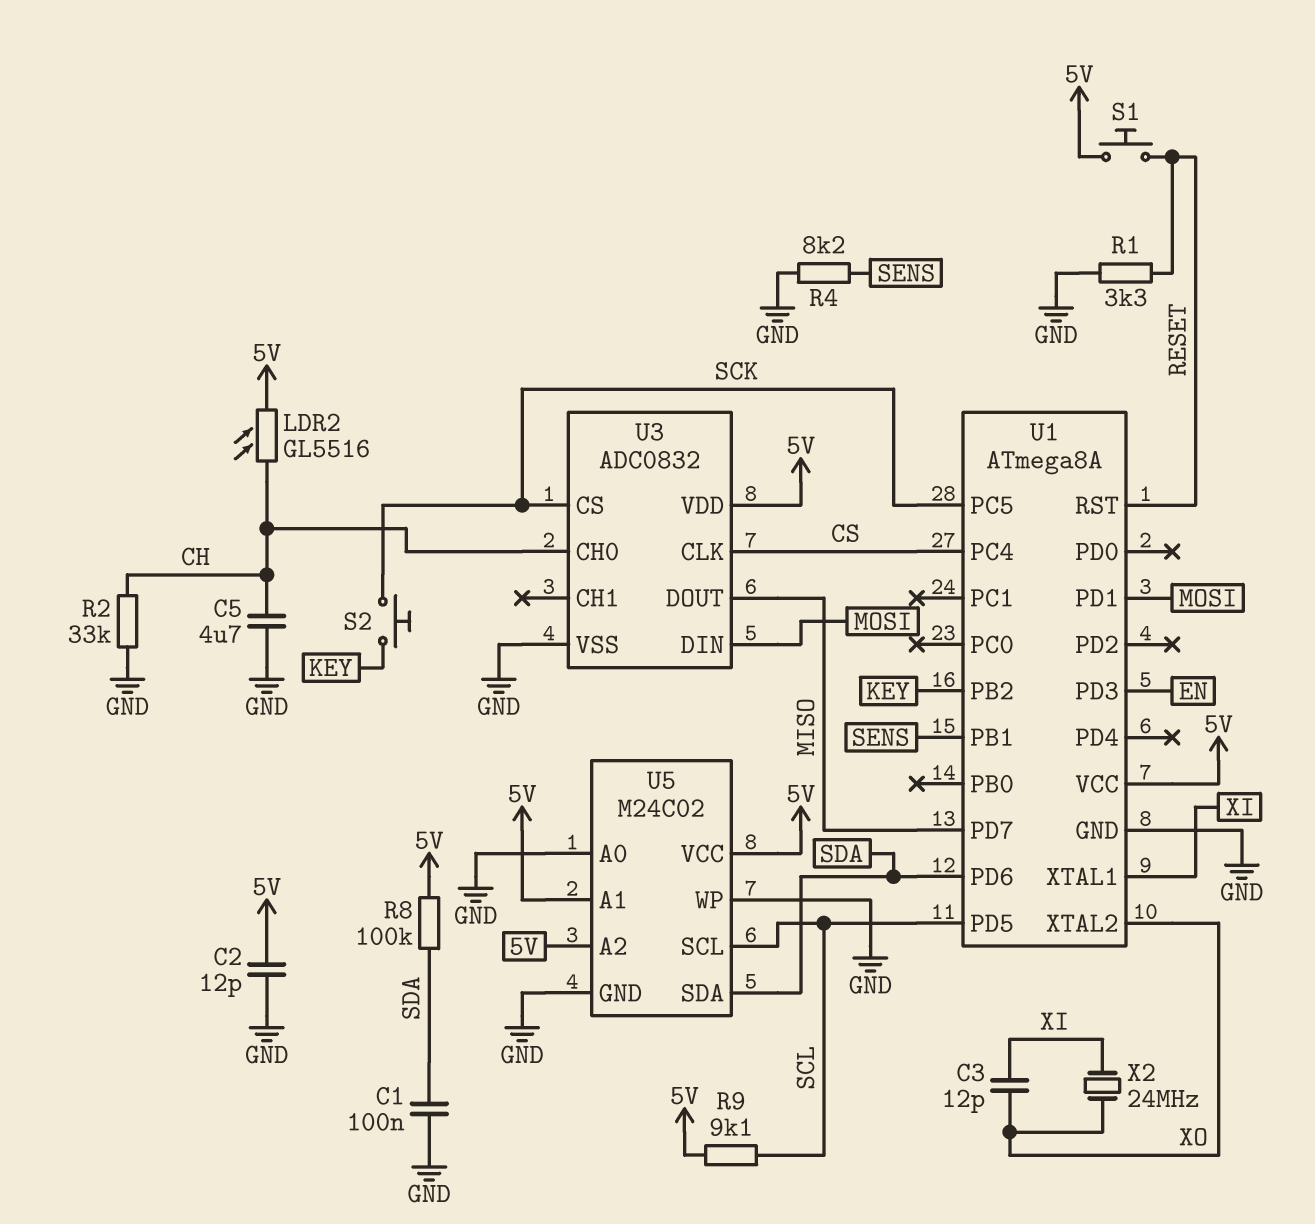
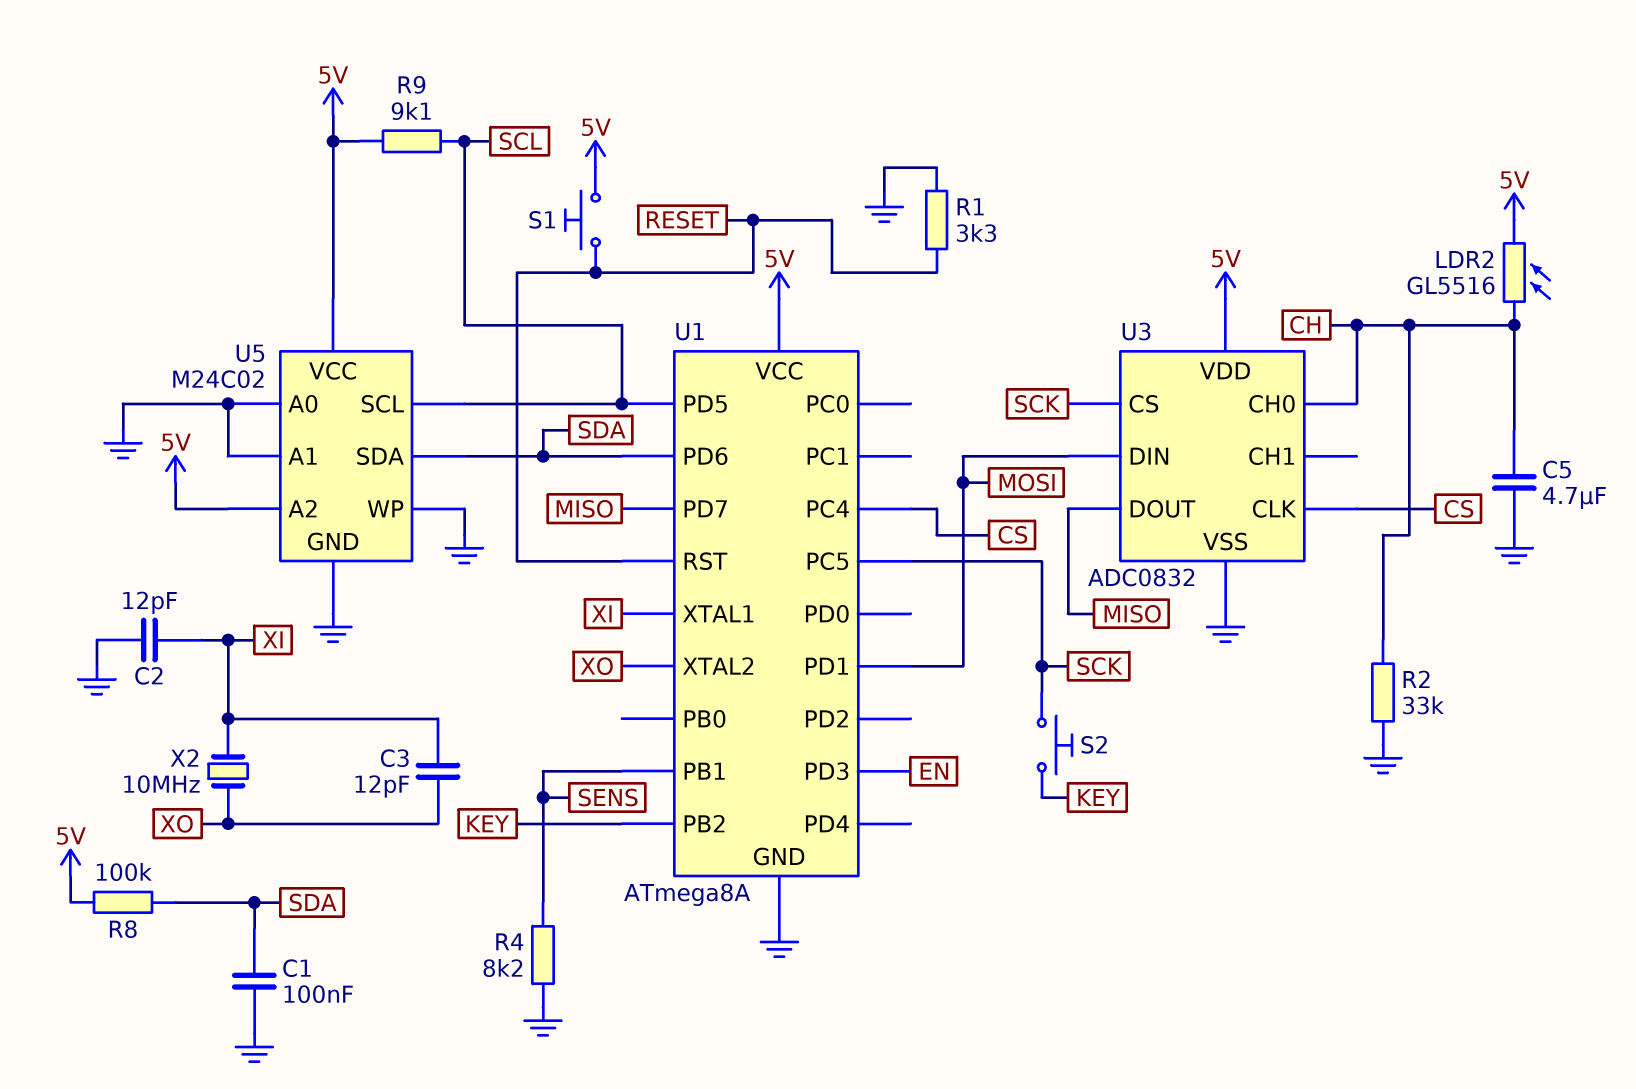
C2: 12pF (5V, GND) -> 12pF (GND, XI)
U5 pin A1: 5V -> GND
X2: 24MHz (XI, XO) -> 10MHz (XI, XO)

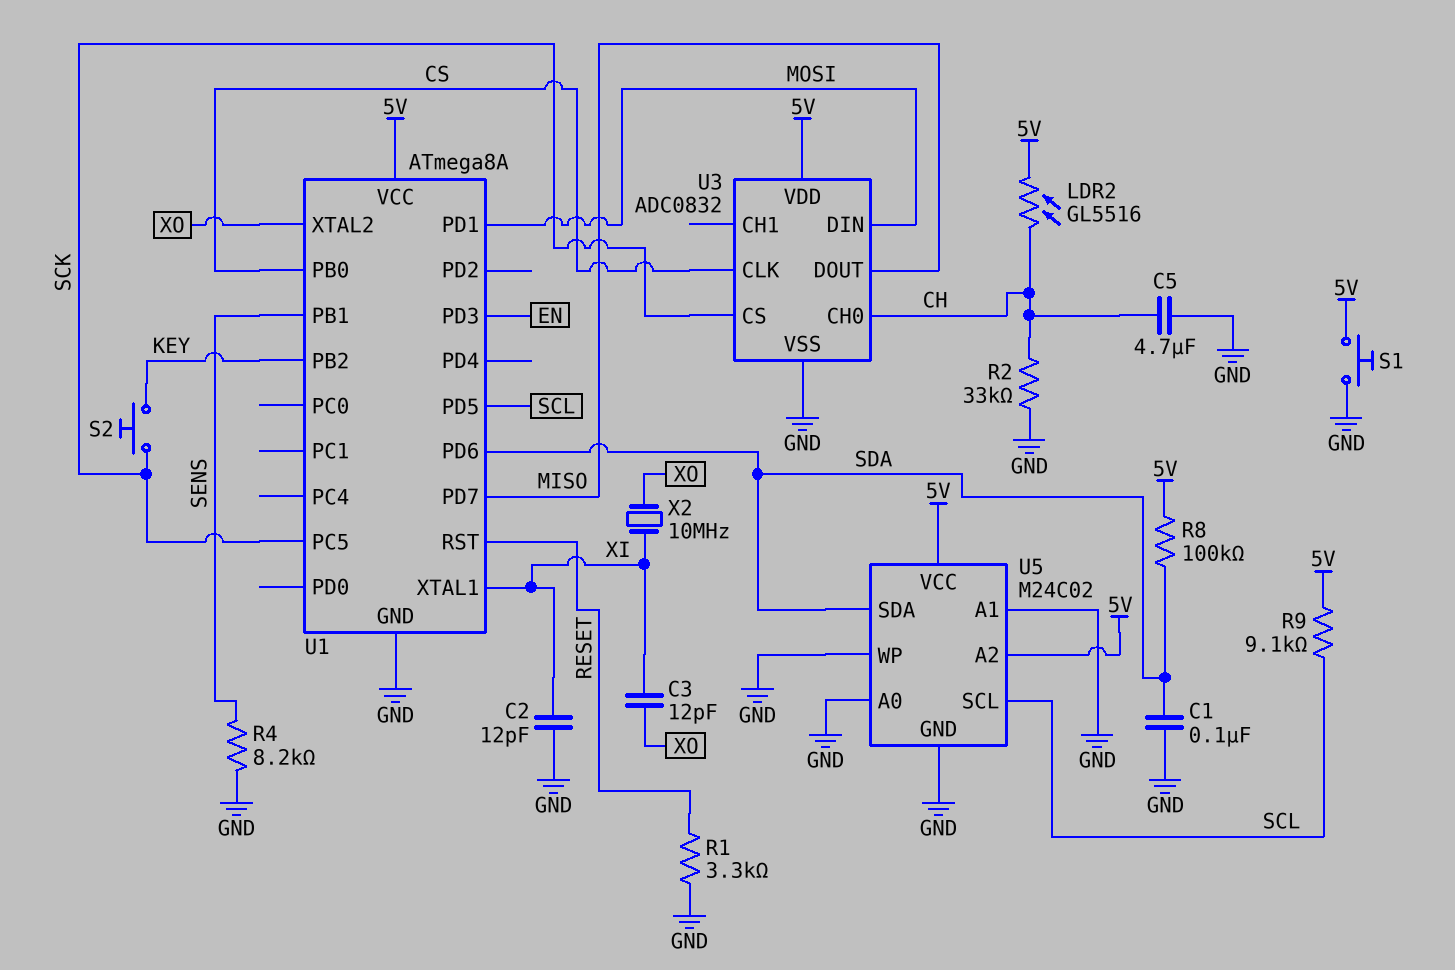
S1: button (5V, RESET) -> button (5V, GND)
U1 pin PB0: none -> CS
U1 pin PC4: CS -> none

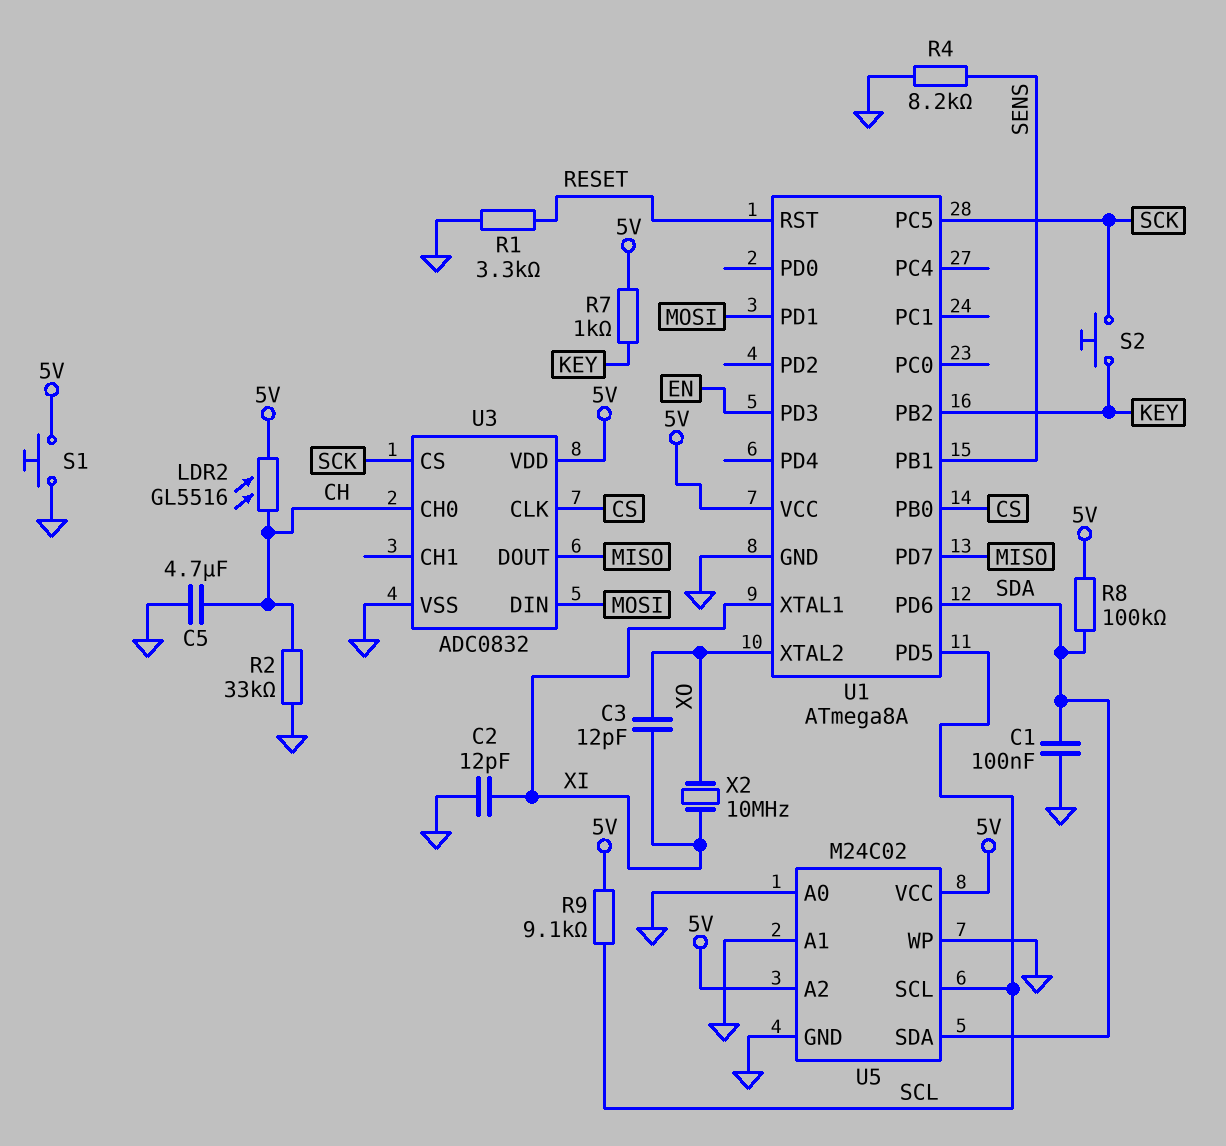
R7: none -> 1k (5V, KEY)

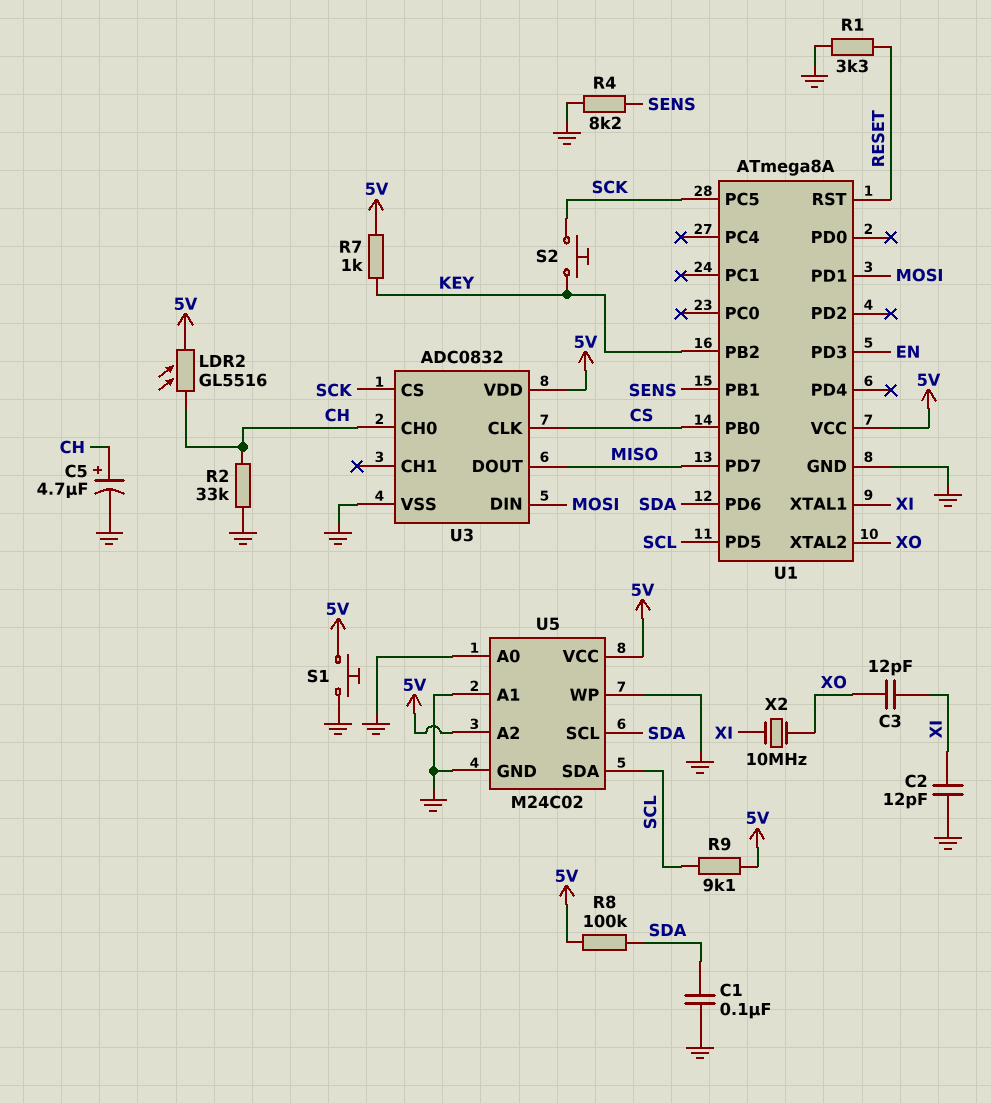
C5: 4.7uF (CH, GND) -> 4.7uF (plus CH, minus GND)
U5 pin SCL: SCL -> SDA
U5 pin SDA: SDA -> SCL

